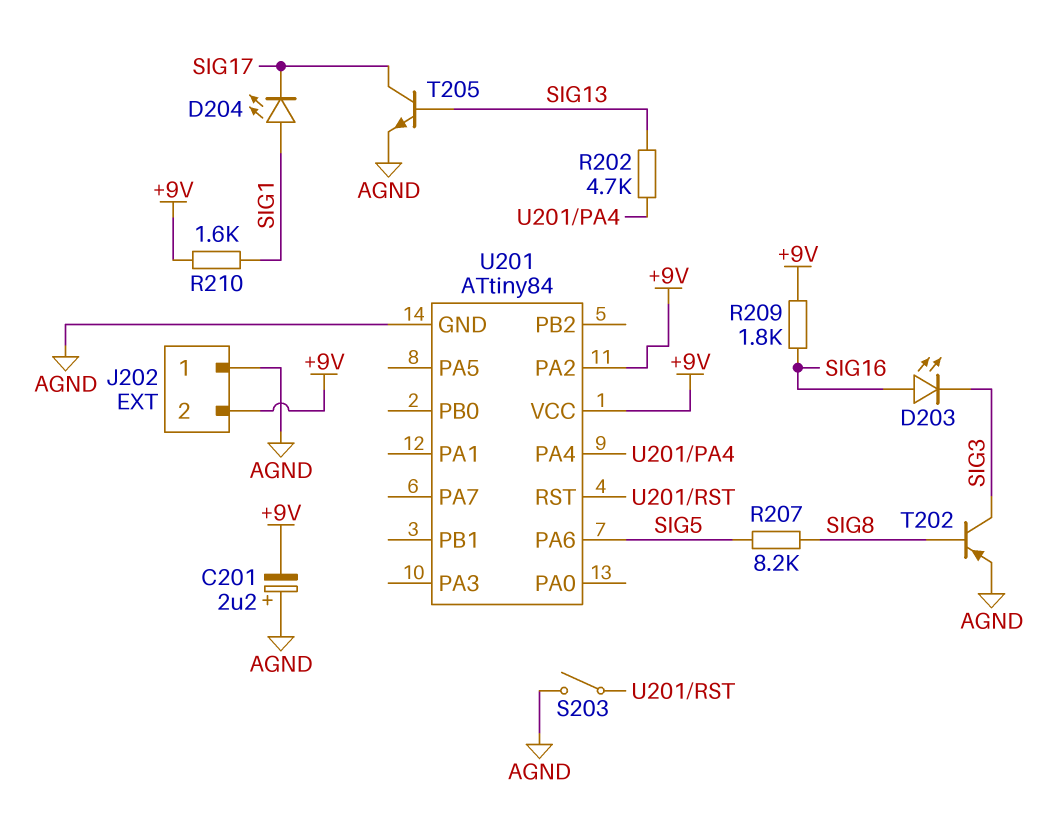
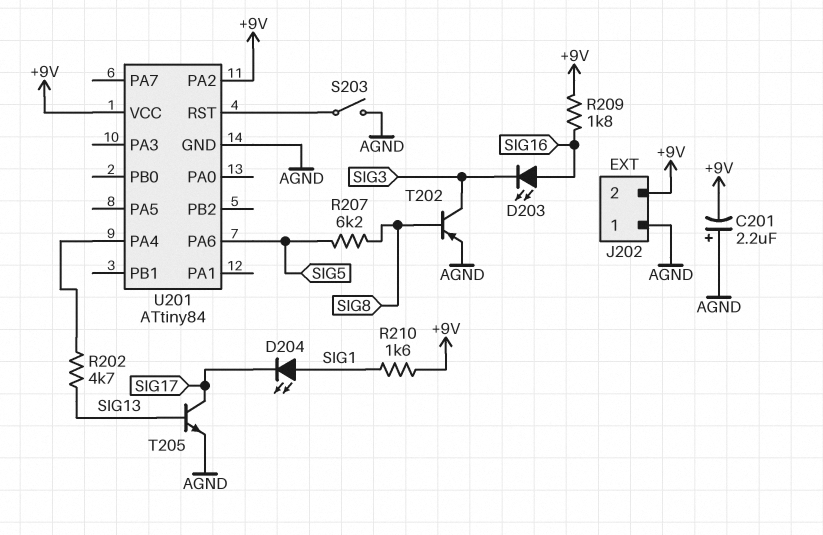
R207: 8.2k (SIG5, SIG8) -> 6.2k (SIG5, SIG8)

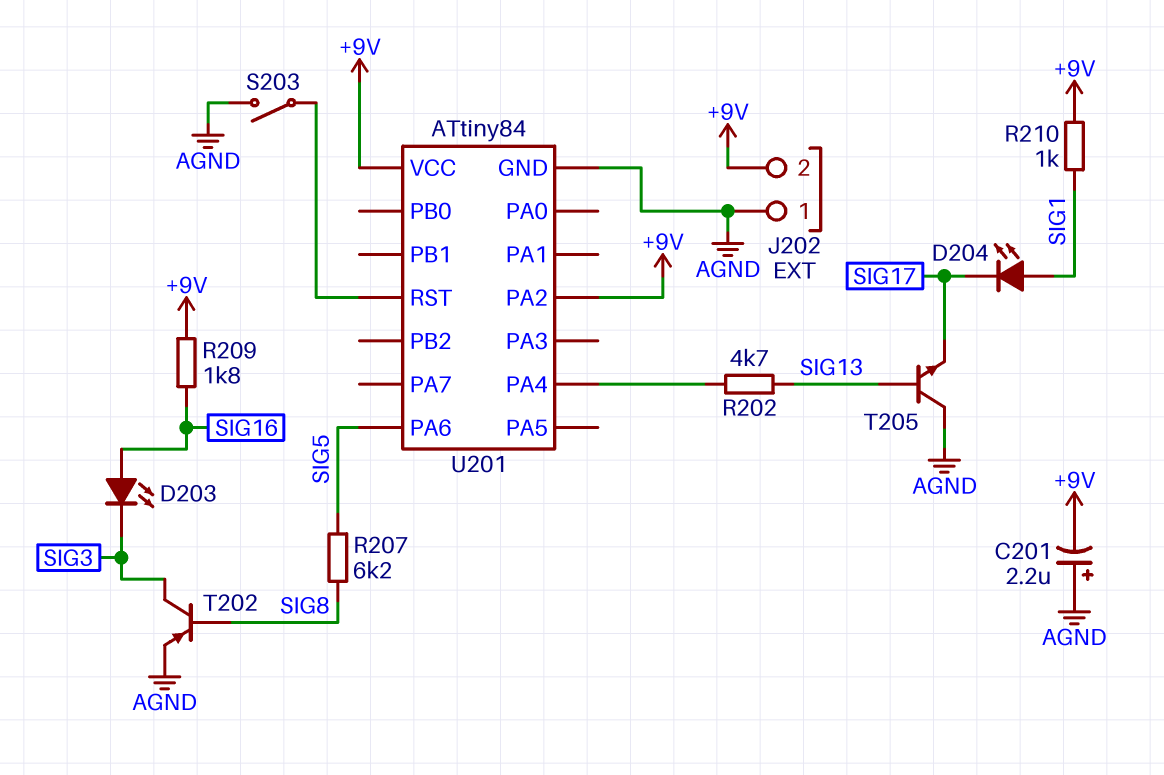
R210: 1.6k (+9V, SIG1) -> 1k (+9V, SIG1)
T205: NPN (B SIG13, C SIG17, E AGND) -> NPN (B SIG13, C AGND, E SIG17)

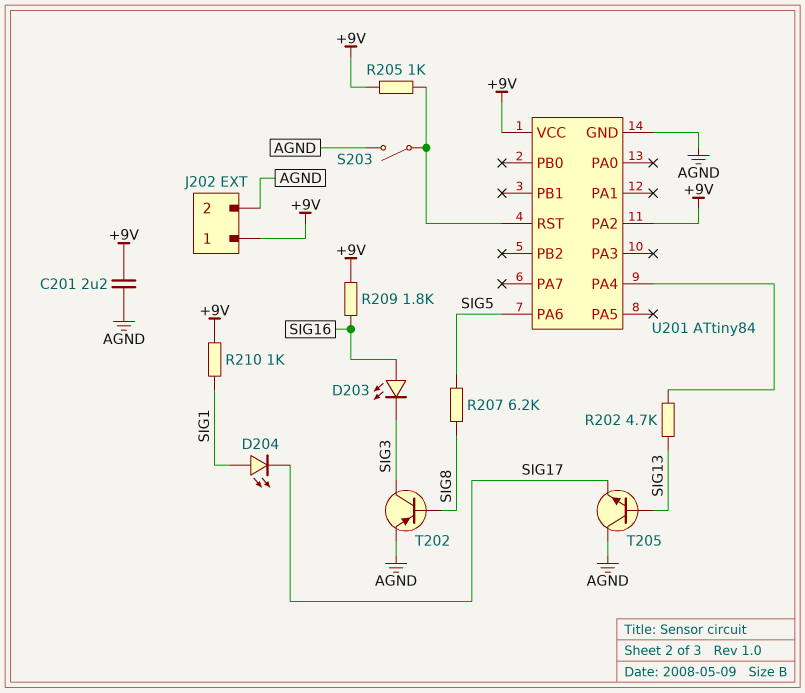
C201: 2.2uF (plus AGND, minus +9V) -> 2.2uF (+9V, AGND)
J202 pin 1: AGND -> +9V
J202 pin 2: +9V -> AGND
R205: none -> 1k (+9V, U201/RST)

